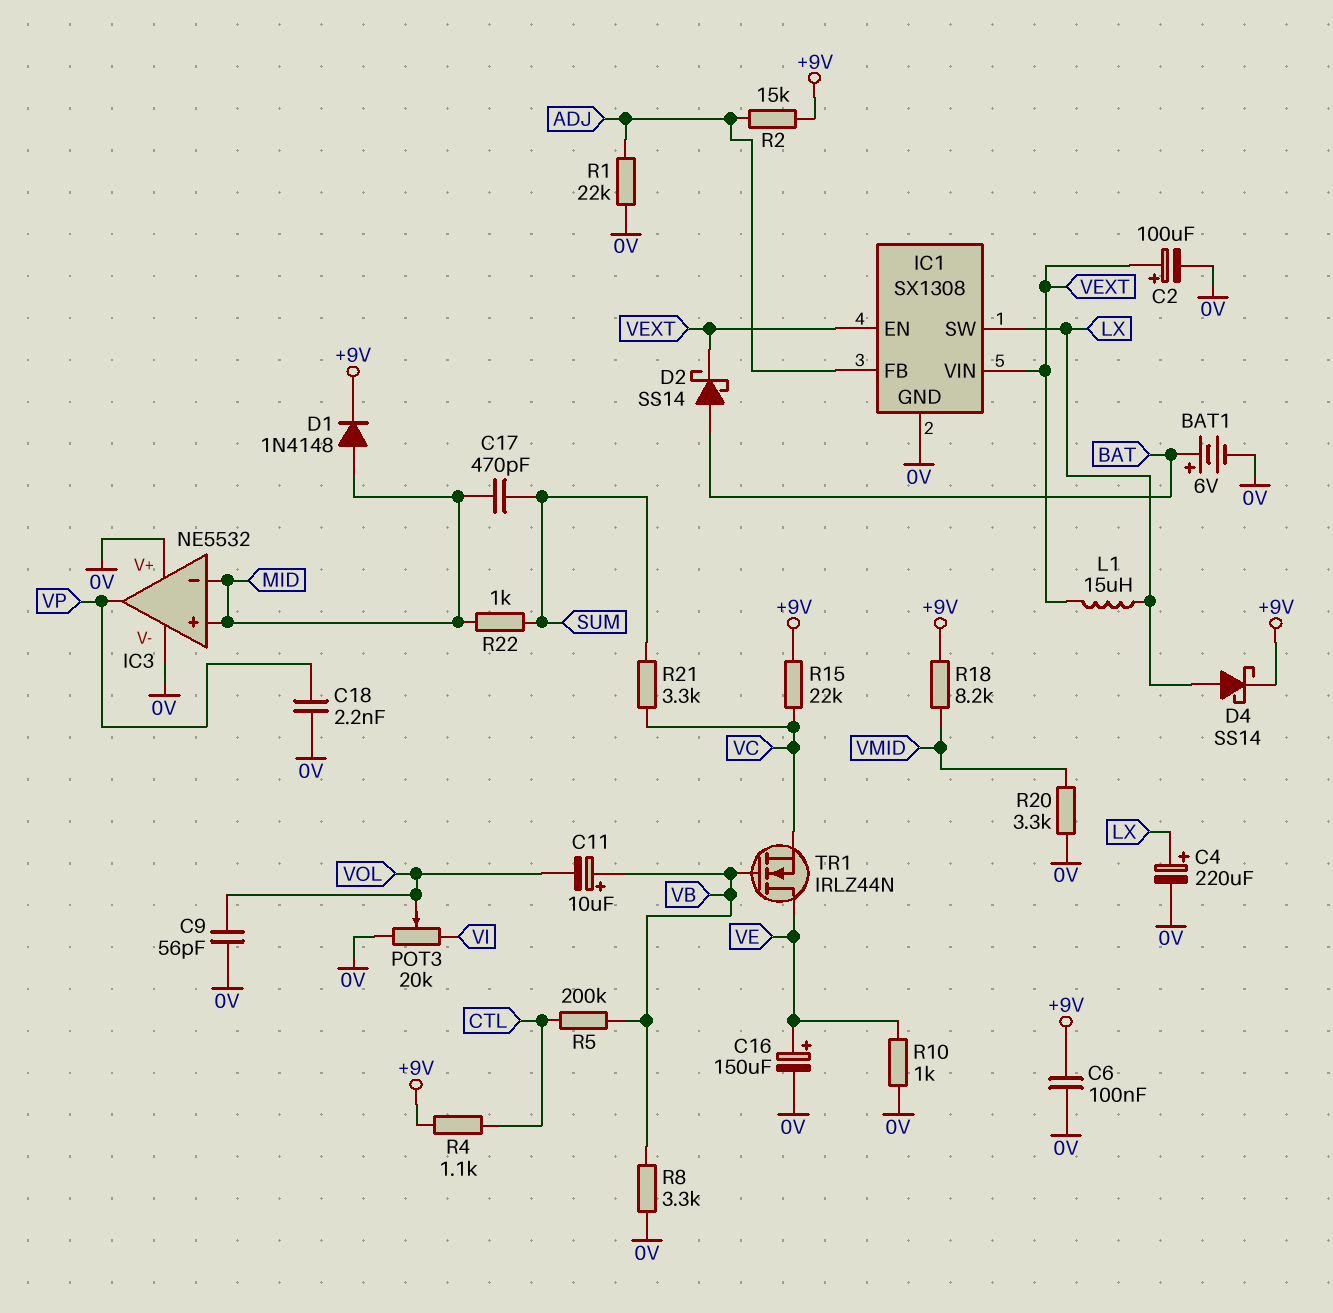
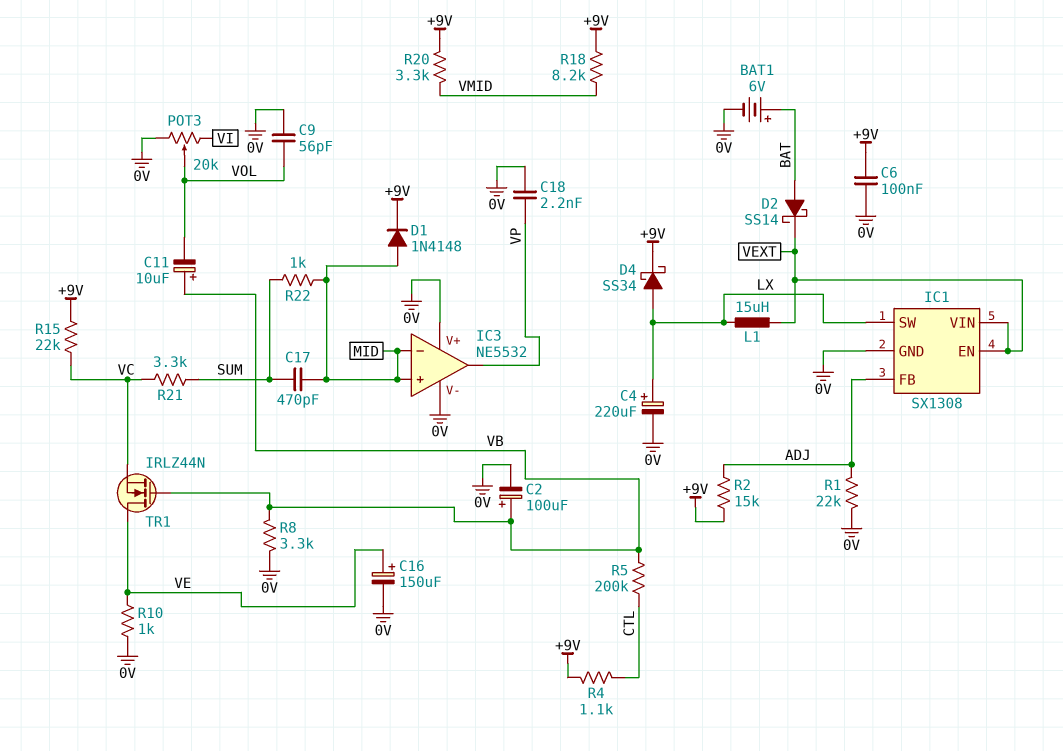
C2: 100uF (plus VEXT, minus 0V) -> 100uF (plus VB, minus 0V)
D4: schottky SS14 (A LX, K +9V) -> schottky SS34 (A LX, K +9V)
R20: 3.3k (0V, VMID) -> 3.3k (+9V, VMID)

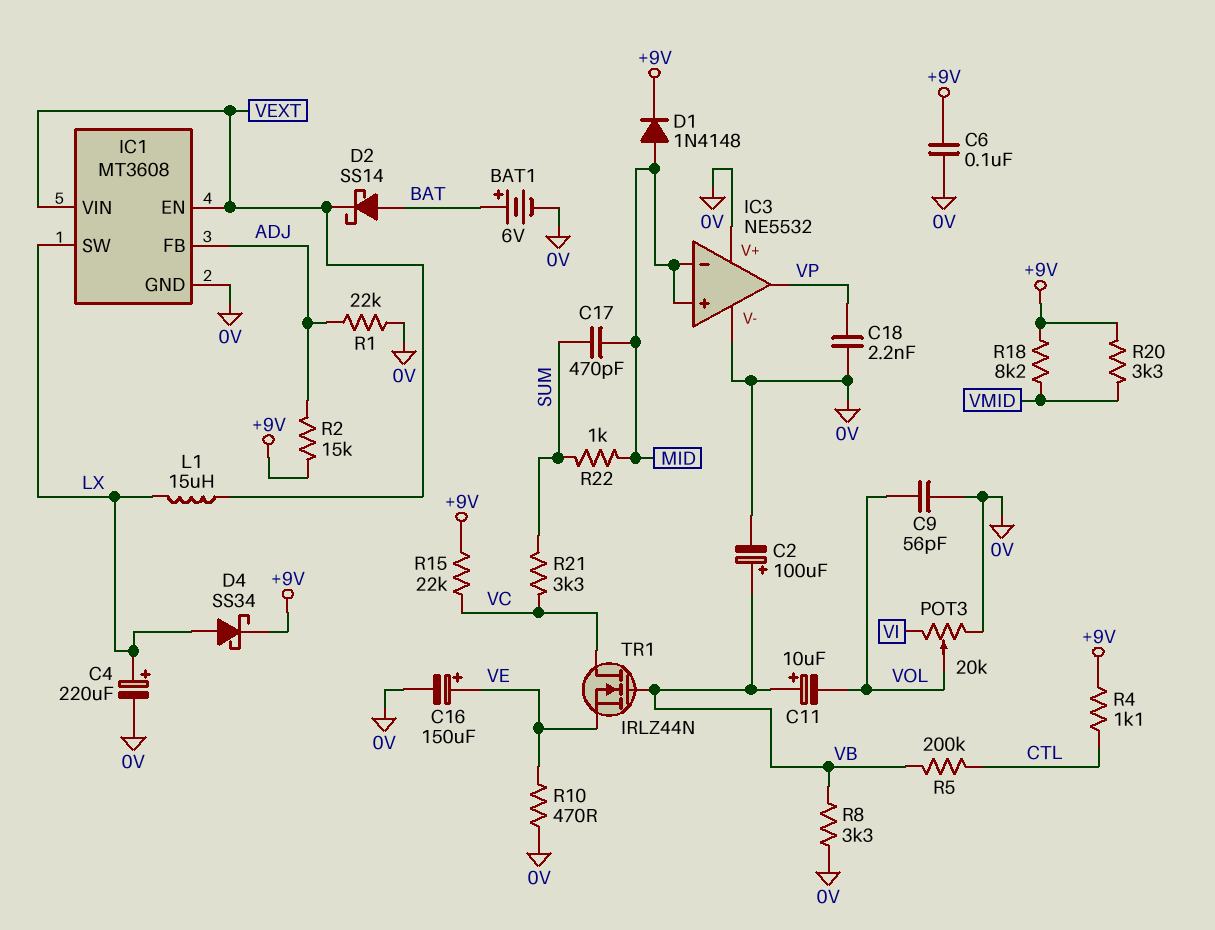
IC1: SX1308 -> MT3608
R10: 1k (0V, VE) -> 470 (0V, VE)
TR1: NMOS IRLZ44N (G VB, D VE, S VC) -> NMOS IRLZ44N (G VB, D VC, S VE)

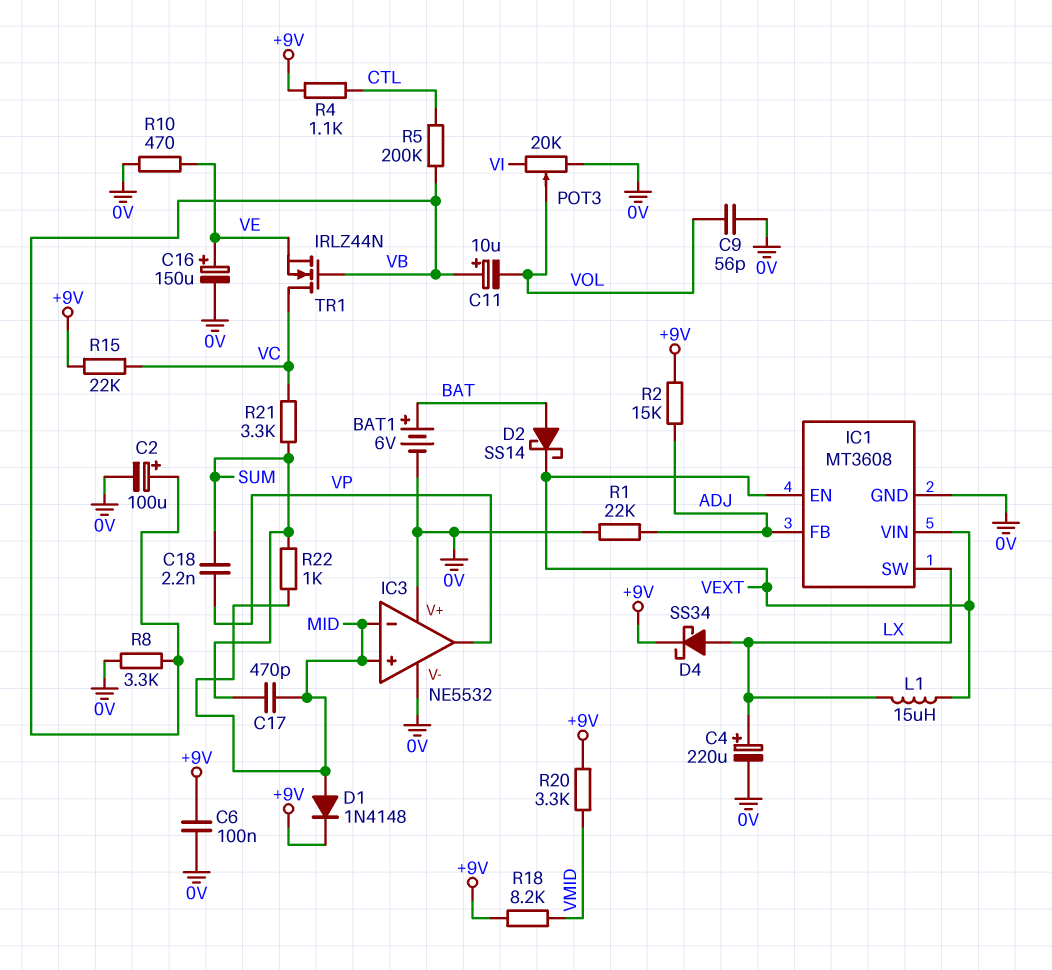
C18: 2.2nF (0V, VP) -> 2.2nF (SUM, VP)

